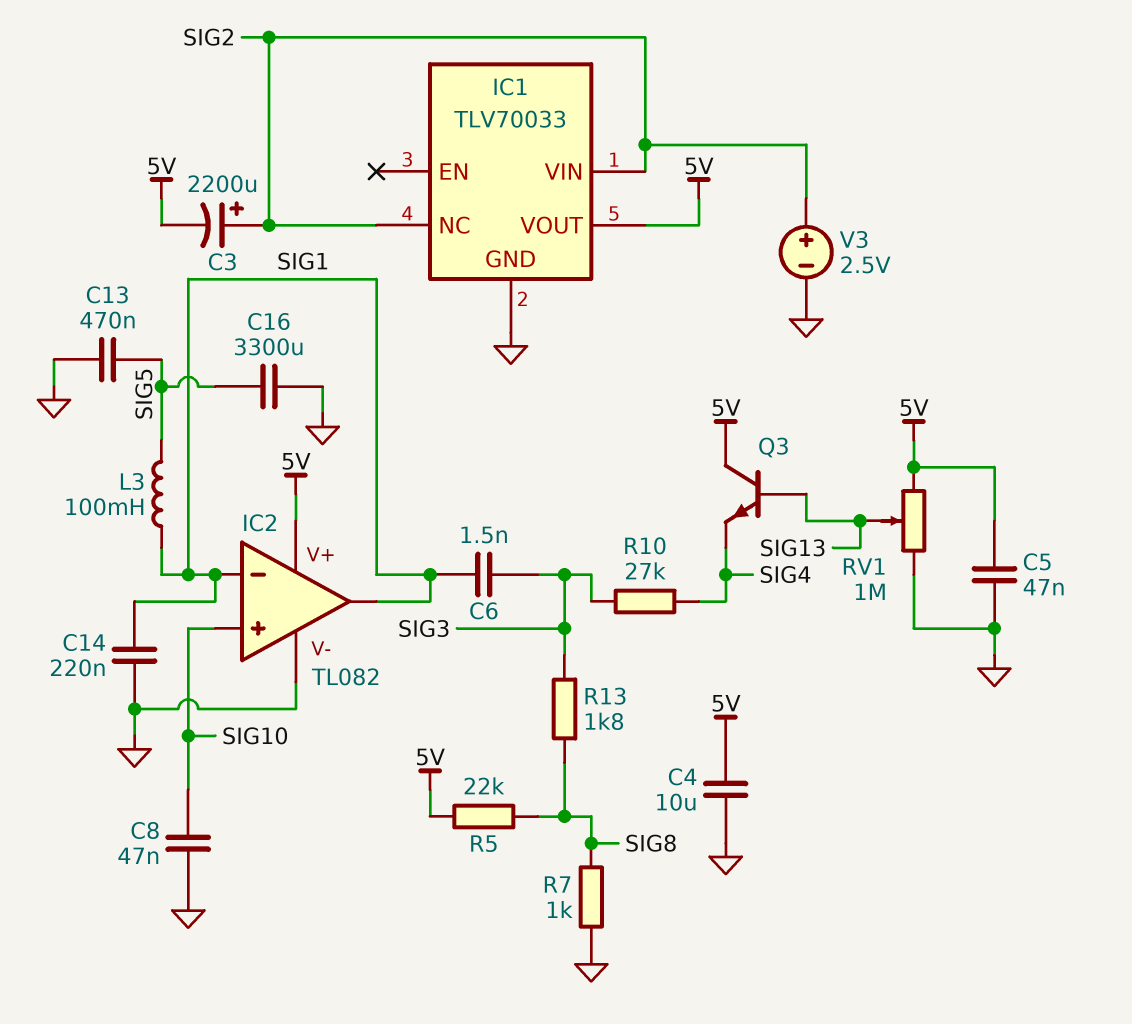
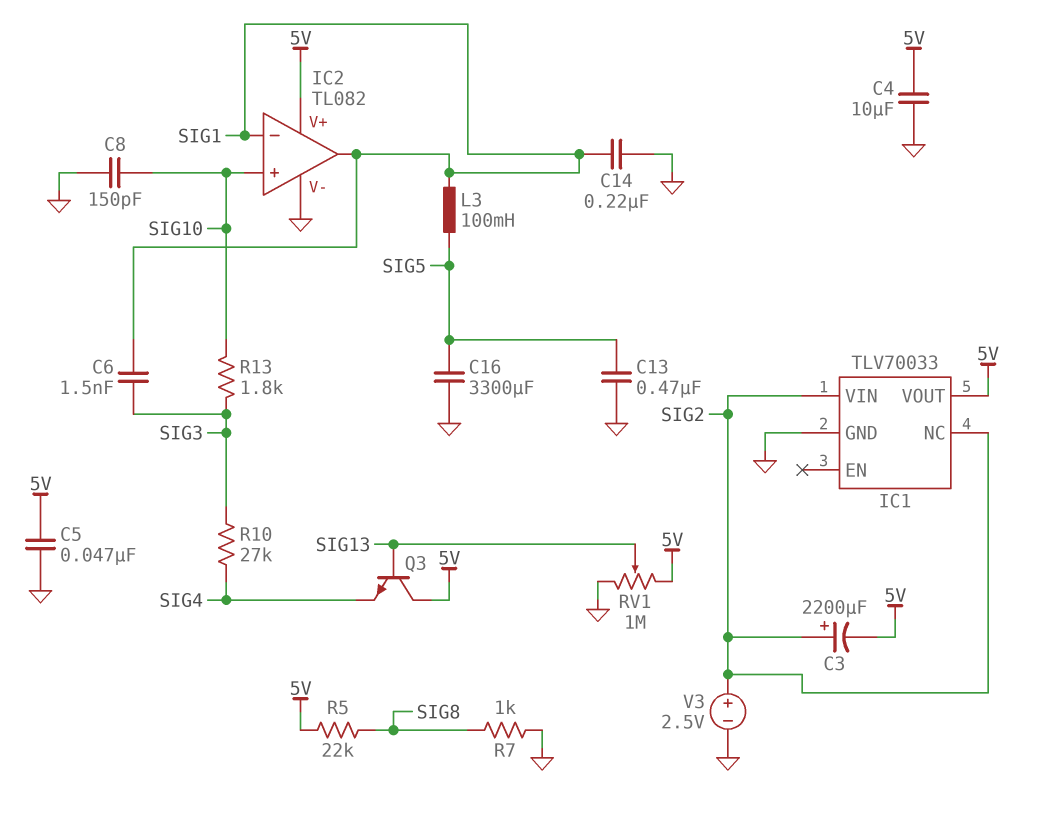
C8: 47nF (GND, SIG10) -> 150pF (GND, SIG10)
R13: 1.8k (SIG3, SIG8) -> 1.8k (SIG3, SIG10)

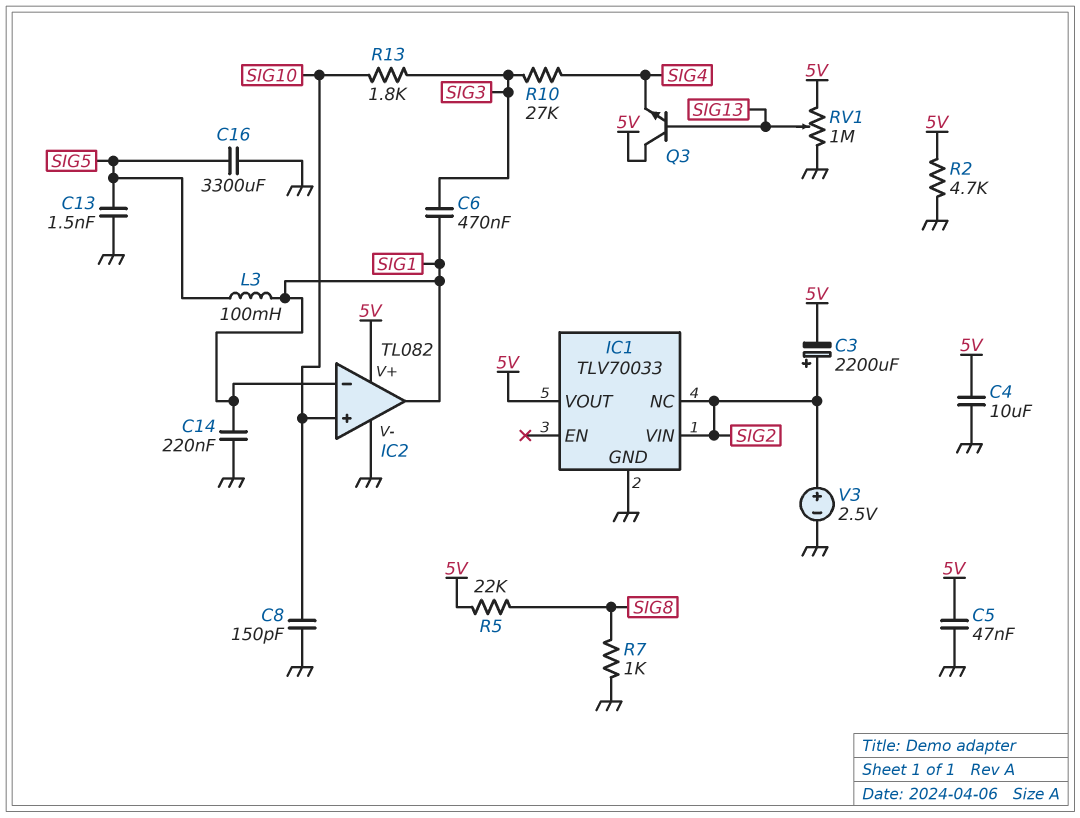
C6: 1.5nF (SIG1, SIG3) -> 470nF (SIG1, SIG3)
C13: 470nF (GND, SIG5) -> 1.5nF (GND, SIG5)
R2: none -> 4.7k (5V, GND)

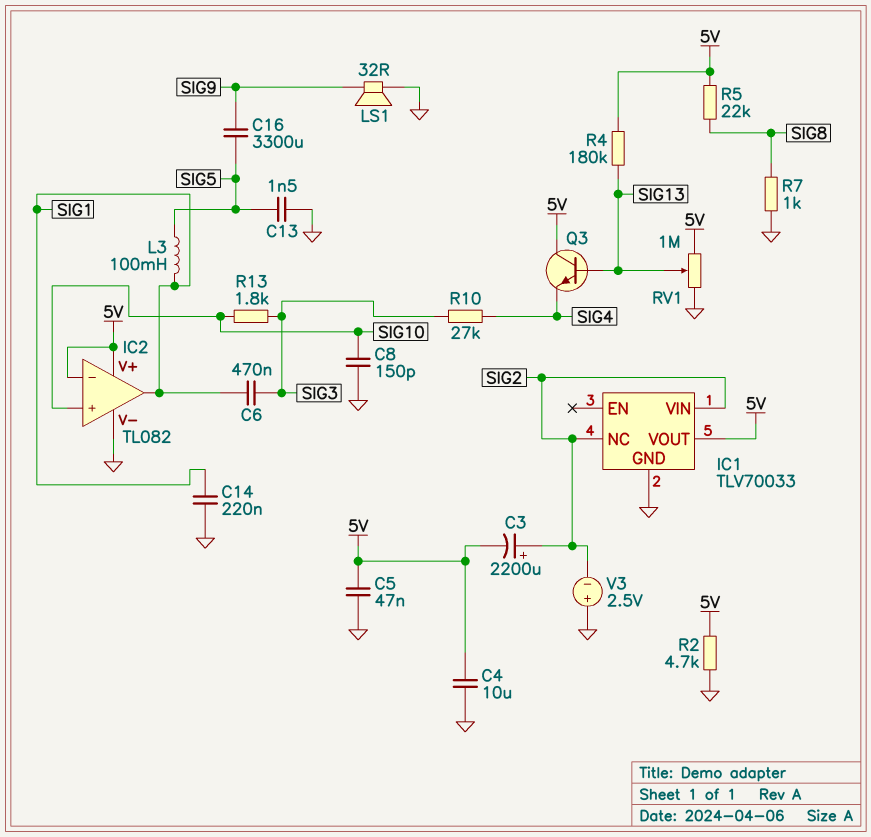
C16: 3300uF (GND, SIG5) -> 3300uF (SIG5, SIG9)
IC2 pin in-: SIG1 -> 5V
LS1: none -> speaker 32R (GND, SIG9)
R4: none -> 180k (5V, SIG13)
V3: 2.5V (plus SIG2, minus GND) -> 2.5V (plus GND, minus SIG2)

